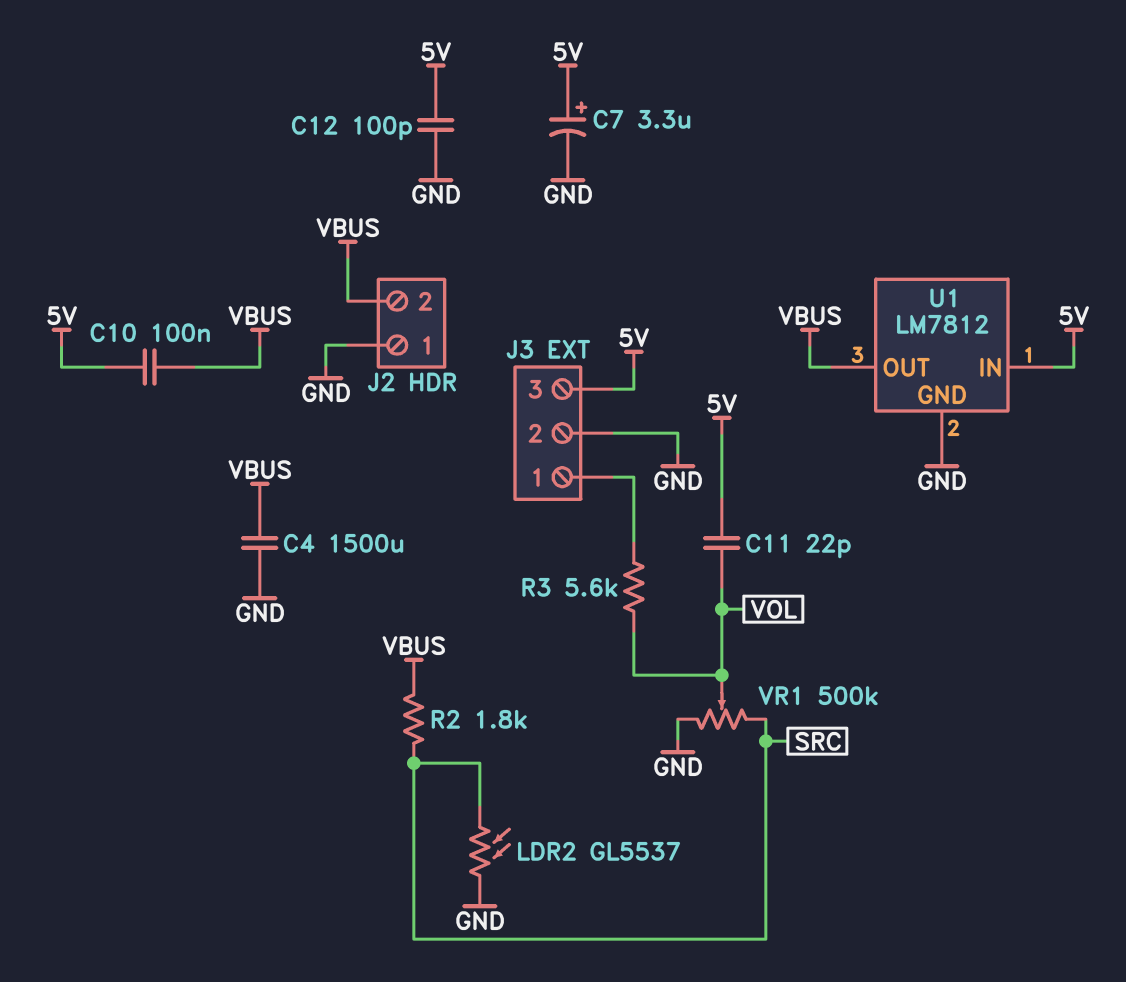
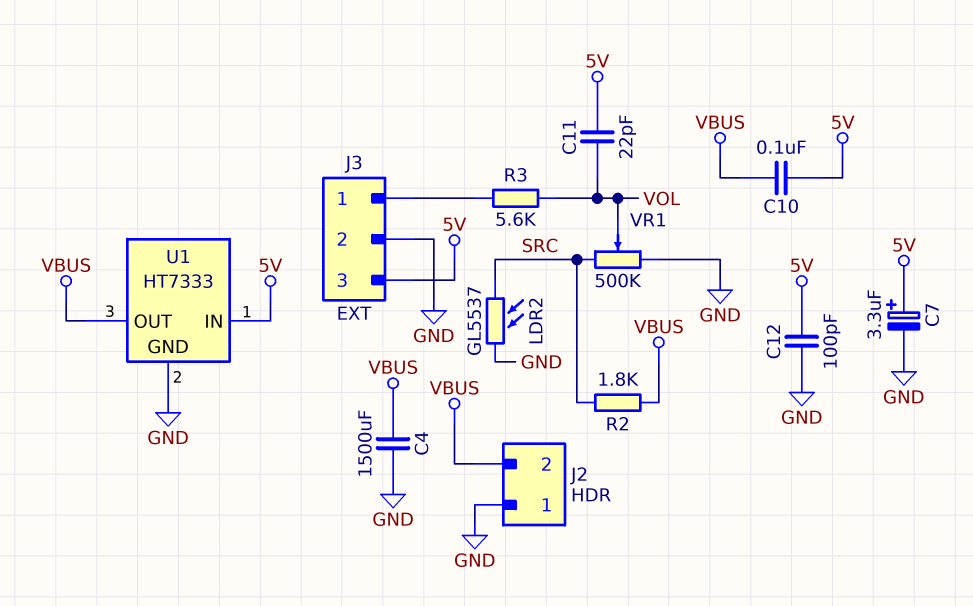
U1: LM7812 -> HT7333

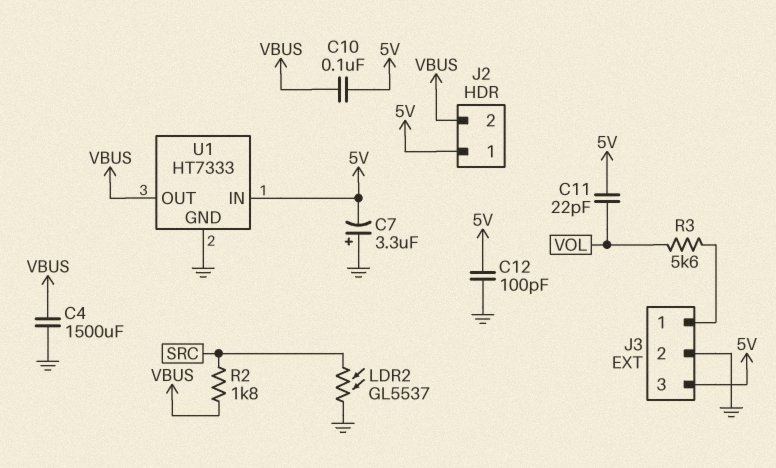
C7: 3.3uF (plus 5V, minus GND) -> 3.3uF (plus GND, minus 5V)
J2 pin 1: GND -> 5V
VR1: 500k (GND, SRC, wiper VOL) -> none

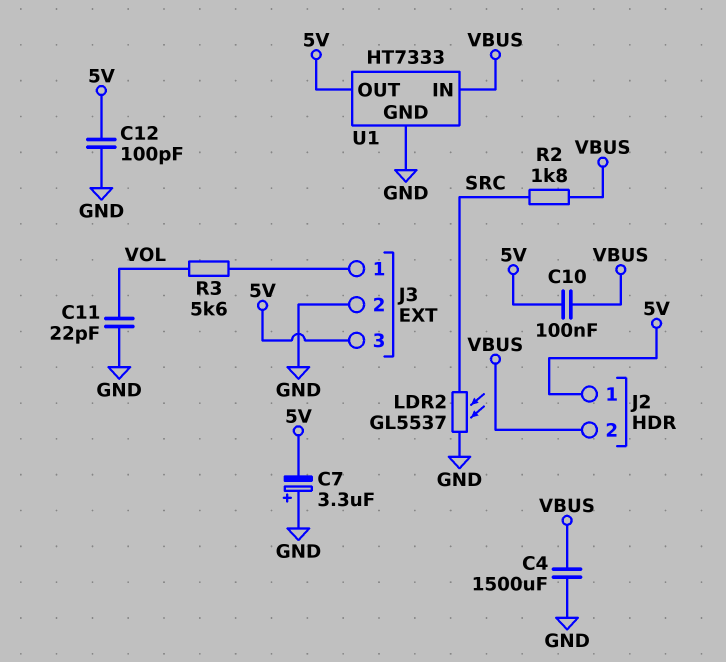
C11: 22pF (5V, VOL) -> 22pF (GND, VOL)
U1 pin IN: 5V -> VBUS
U1 pin OUT: VBUS -> 5V

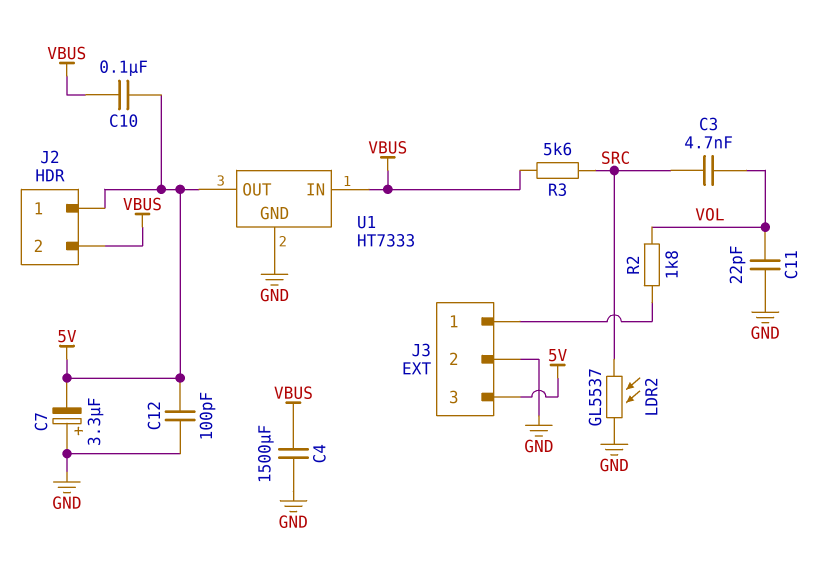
C3: none -> 4.7nF (SRC, VOL)
R2: 1.8k (SRC, VBUS) -> 1.8k (J3/1, VOL)
R3: 5.6k (J3/1, VOL) -> 5.6k (SRC, VBUS)

